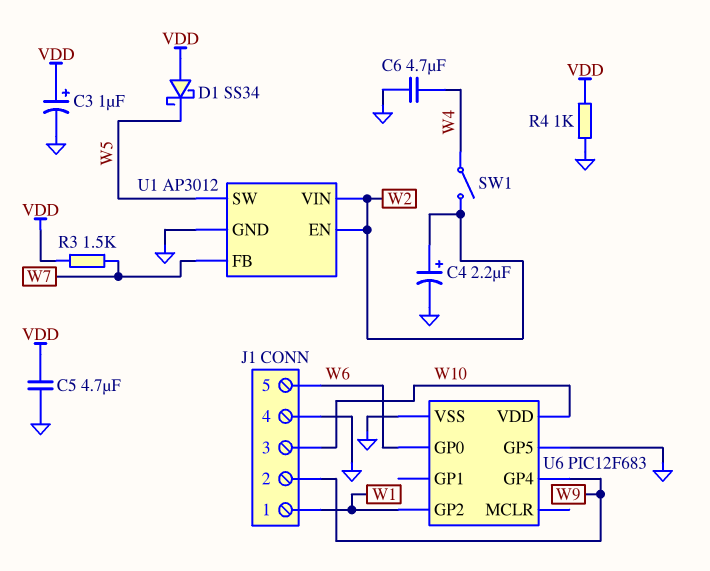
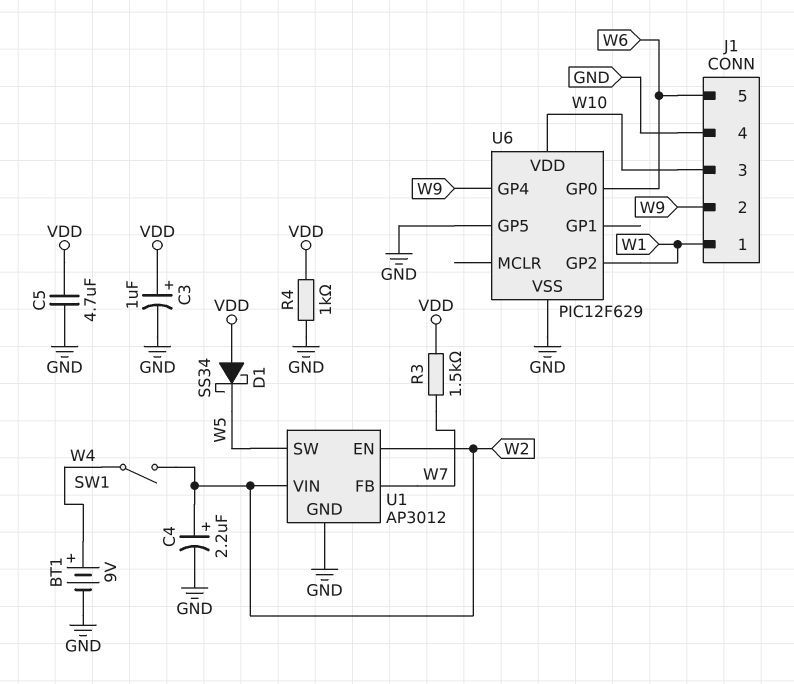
BT1: none -> 9V (plus W4, minus GND)
C6: 4.7uF (GND, W4) -> none
U6: PIC12F683 -> PIC12F629

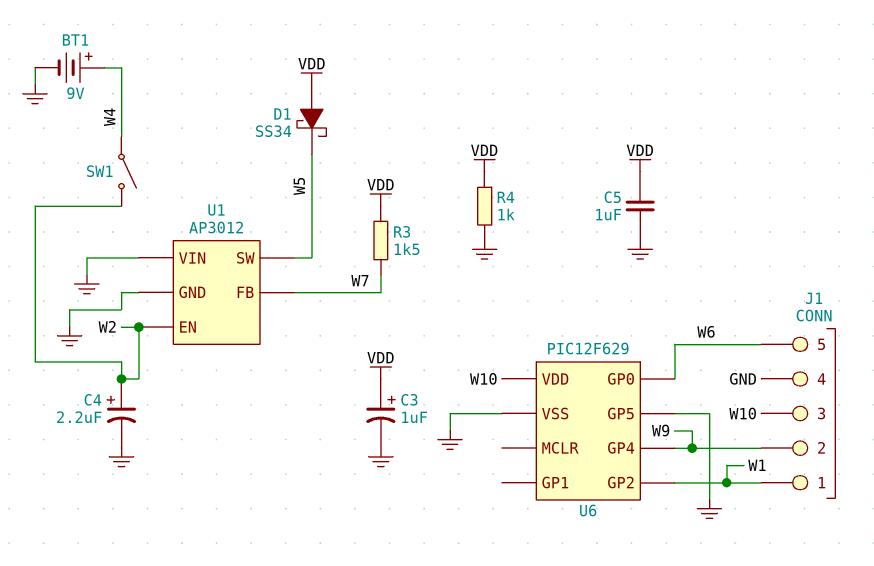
C5: 4.7uF (GND, VDD) -> 1uF (GND, VDD)
U1 pin VIN: W2 -> GND

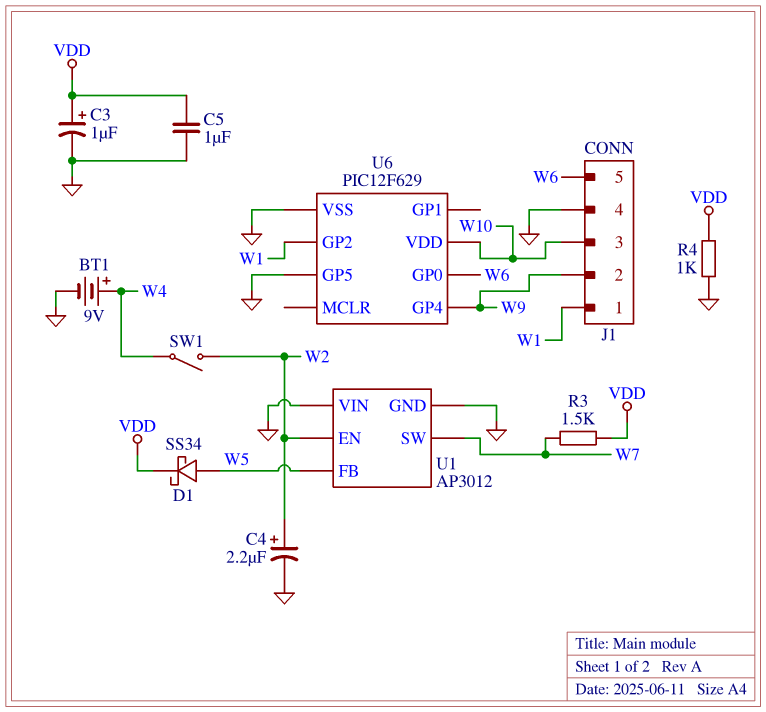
D1: schottky SS34 (A VDD, K W5) -> schottky SS34 (A W5, K VDD)
U1 pin FB: W7 -> W5
U1 pin SW: W5 -> W7

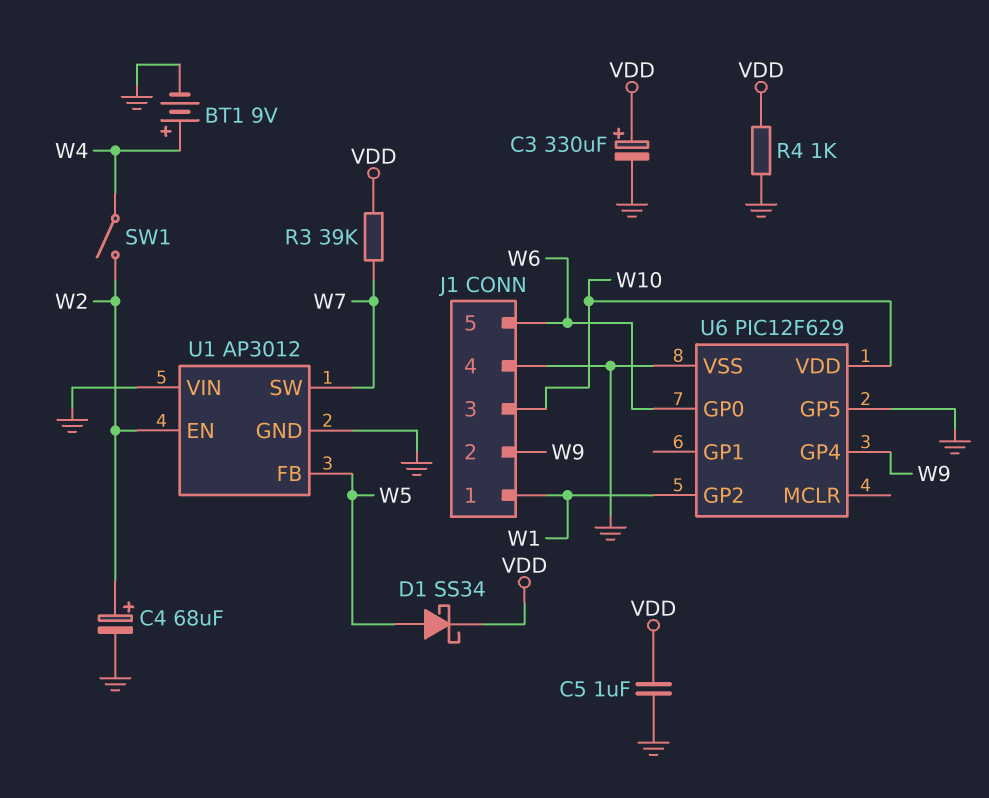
C3: 1uF (plus VDD, minus GND) -> 330uF (plus VDD, minus GND)
C4: 2.2uF (plus W2, minus GND) -> 68uF (plus W2, minus GND)
R3: 1.5k (VDD, W7) -> 39k (VDD, W7)

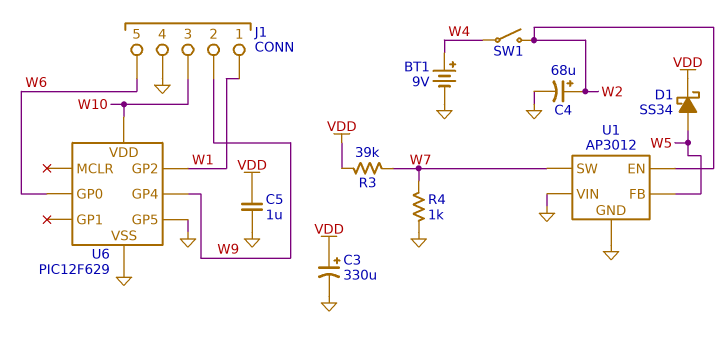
R4: 1k (GND, VDD) -> 1k (GND, W7)

